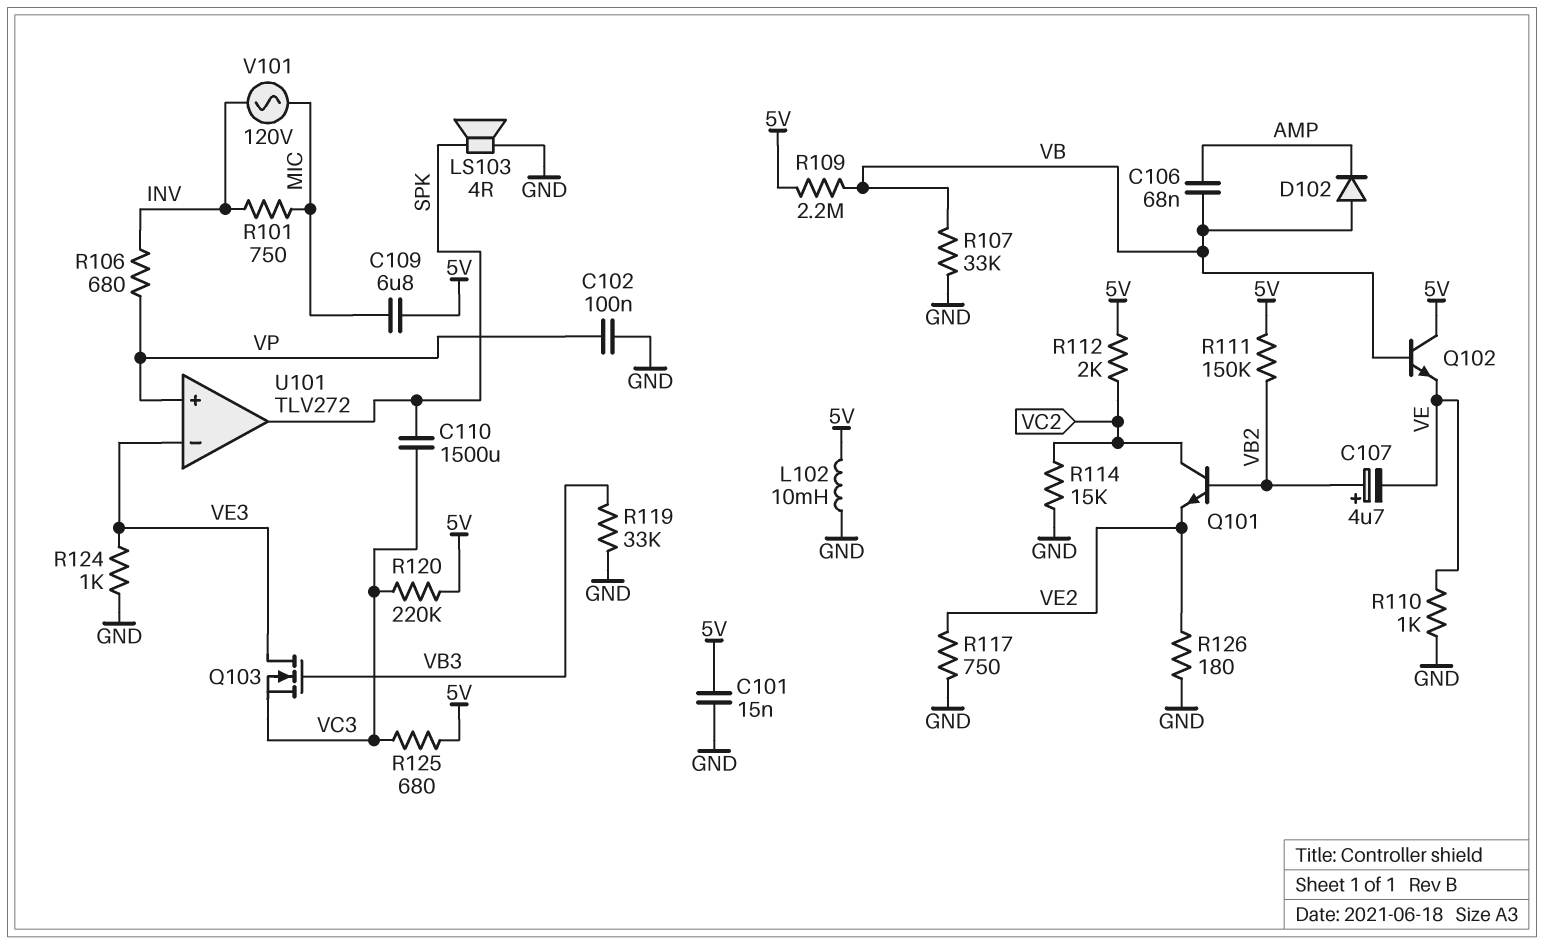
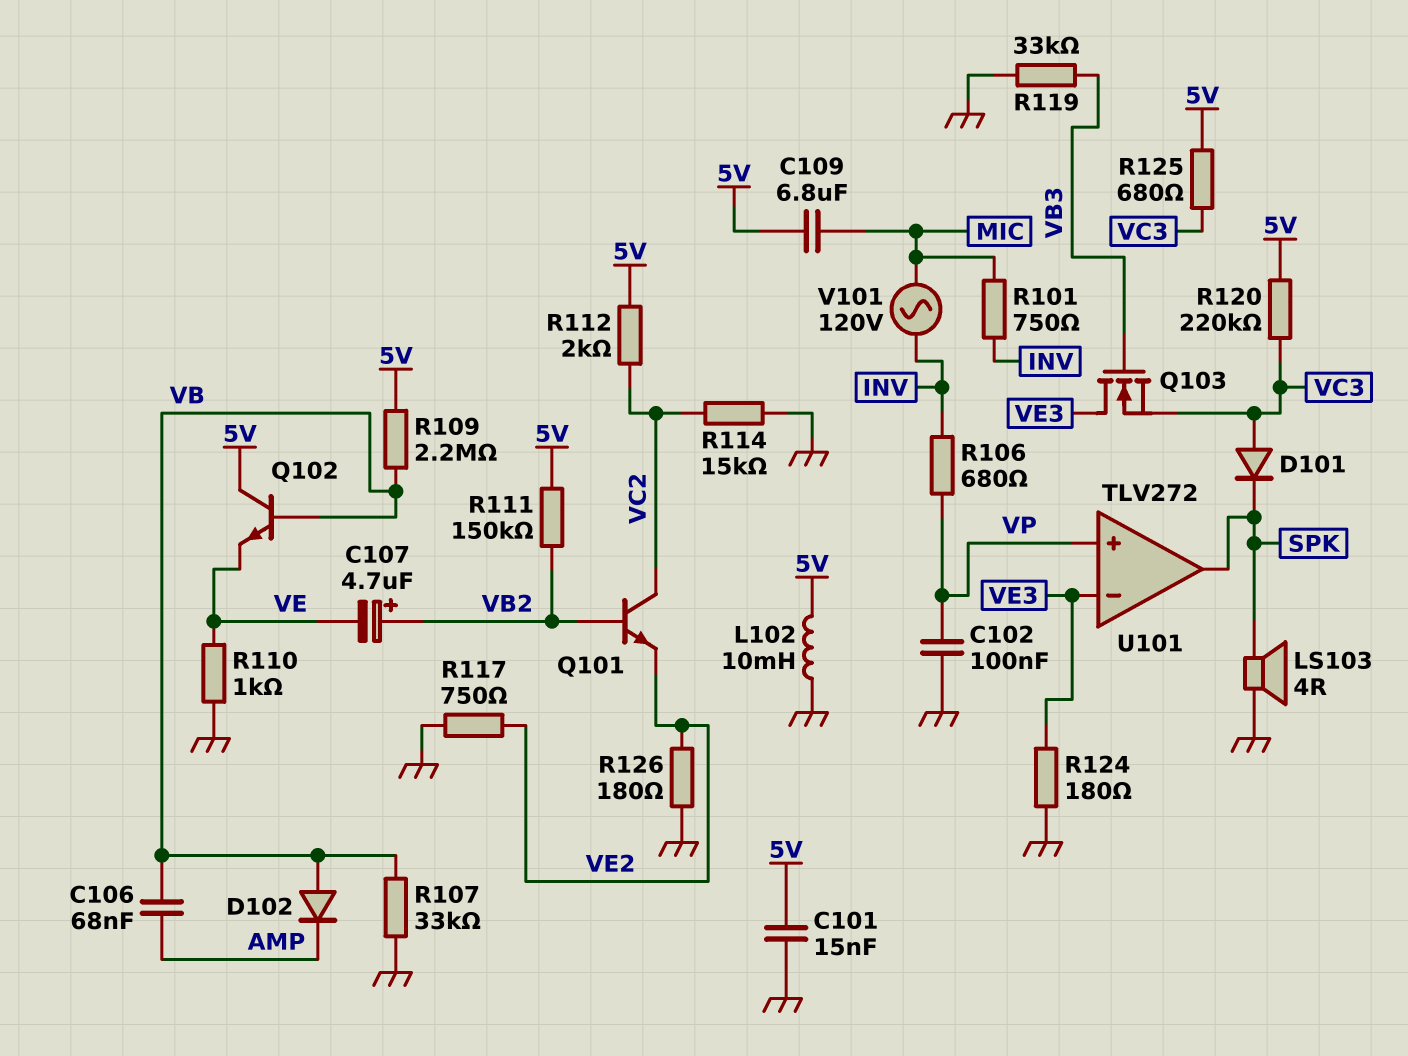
C110: 1500uF (SPK, VC3) -> none
D101: none -> diode (A VC3, K SPK)
R124: 1k (GND, VE3) -> 180 (GND, VE3)

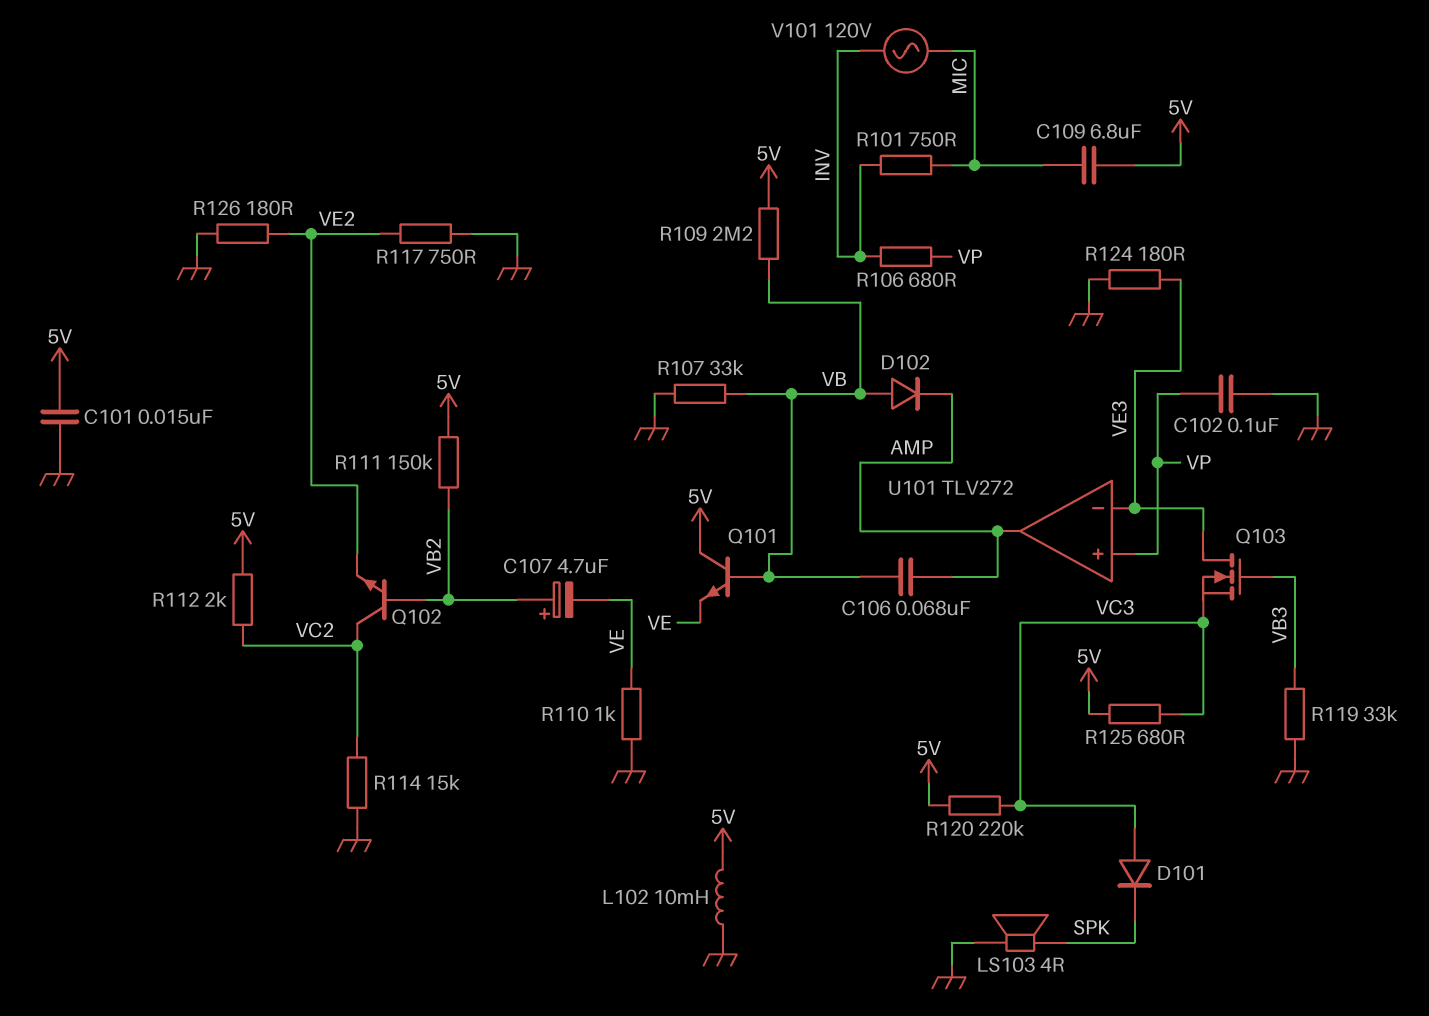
Q101: NPN (B VB2, C VC2, E VE2) -> NPN (B VB, C 5V, E VE)
Q102: NPN (B VB, C 5V, E VE) -> NPN (B VB2, C VC2, E VE2)
U101 pin out: SPK -> AMP

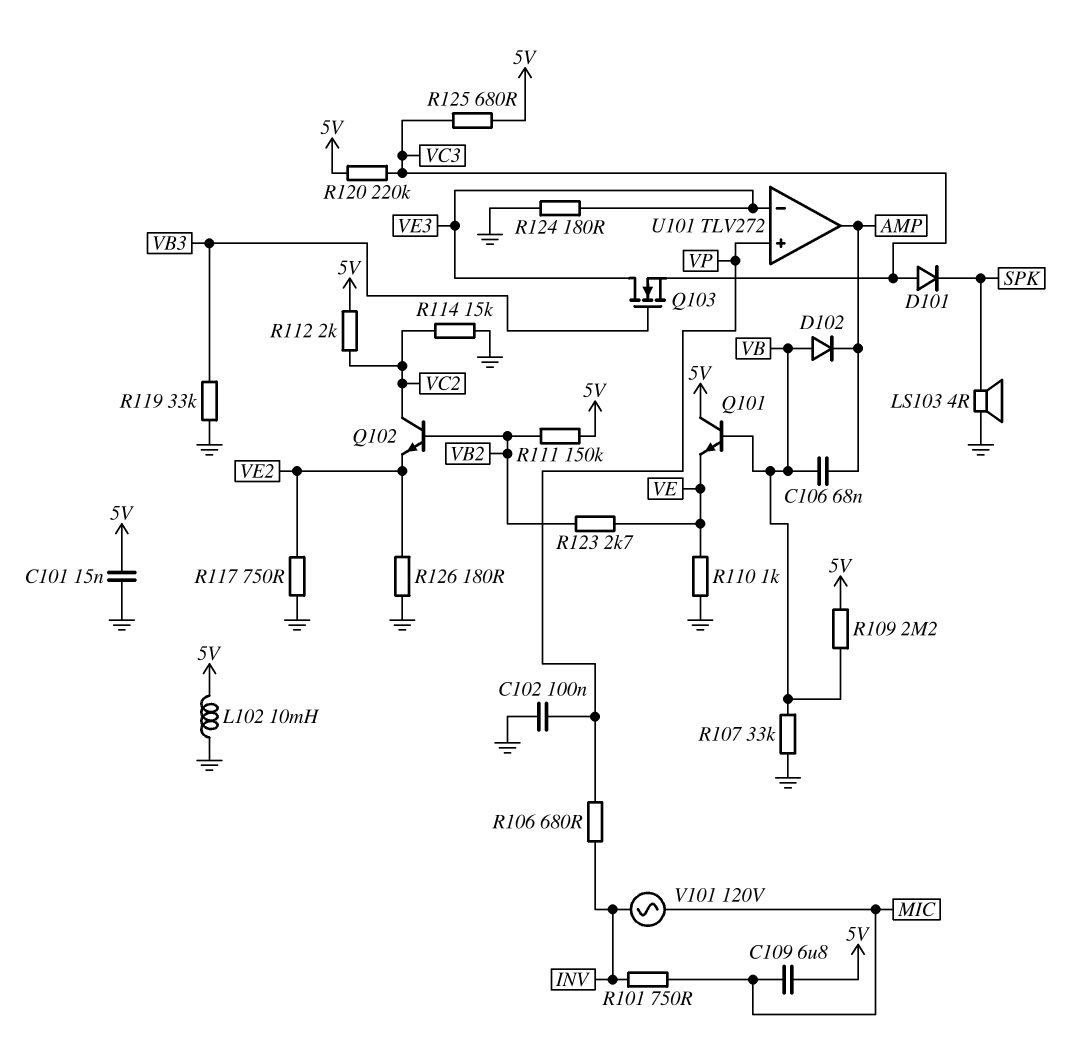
C107: 4.7uF (plus VB2, minus VE) -> none
R123: none -> 2.7k (VB2, VE)

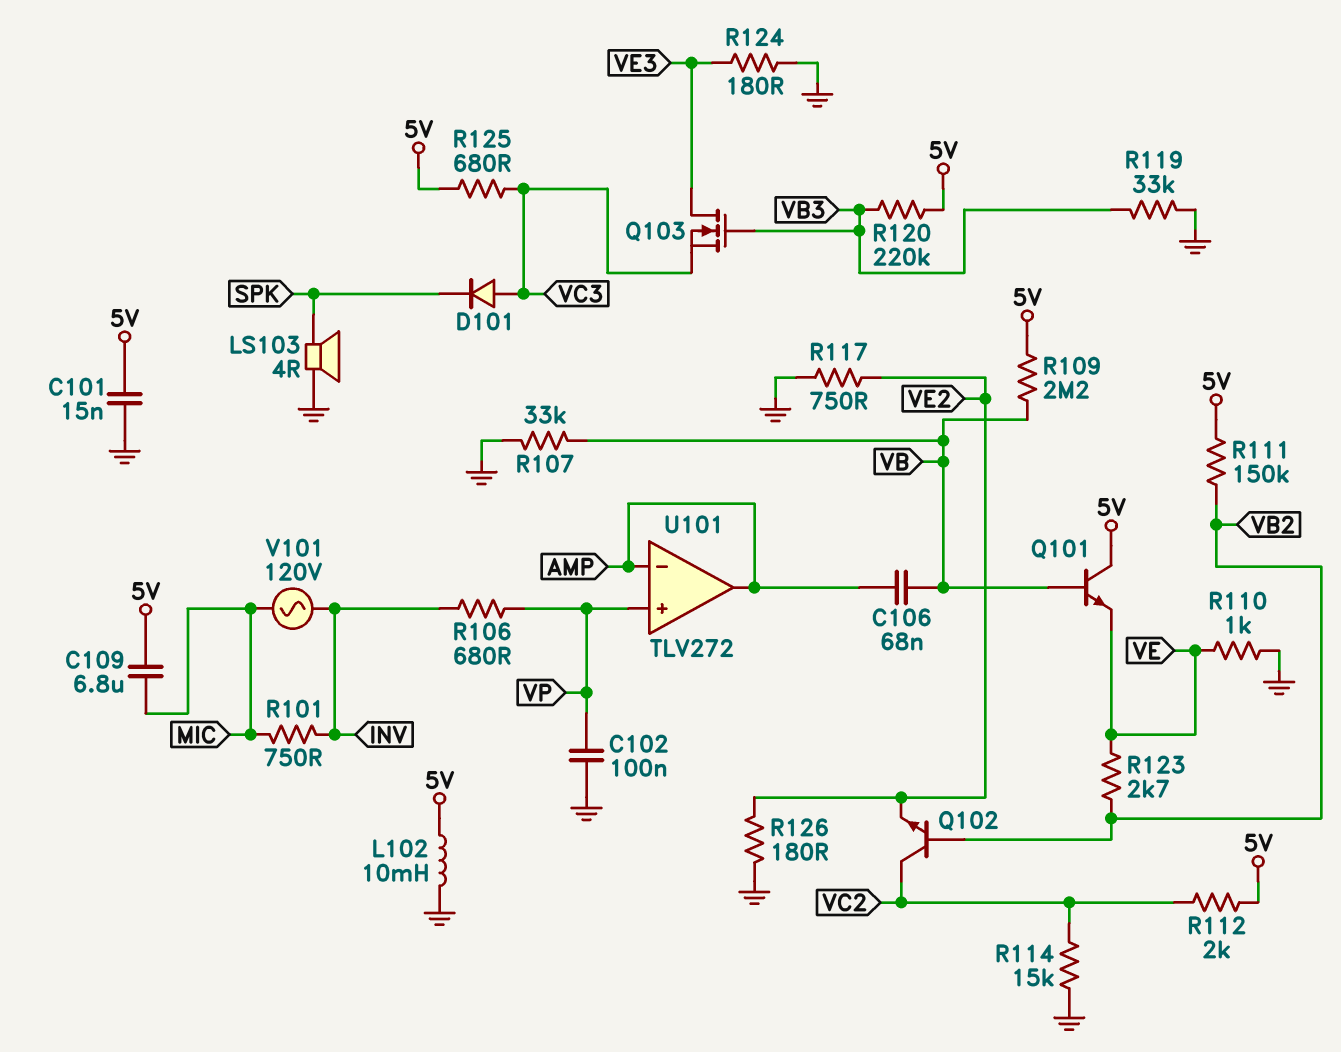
D102: diode (A VB, K AMP) -> none
R120: 220k (5V, VC3) -> 220k (5V, VB3)
U101 pin in-: VE3 -> AMP

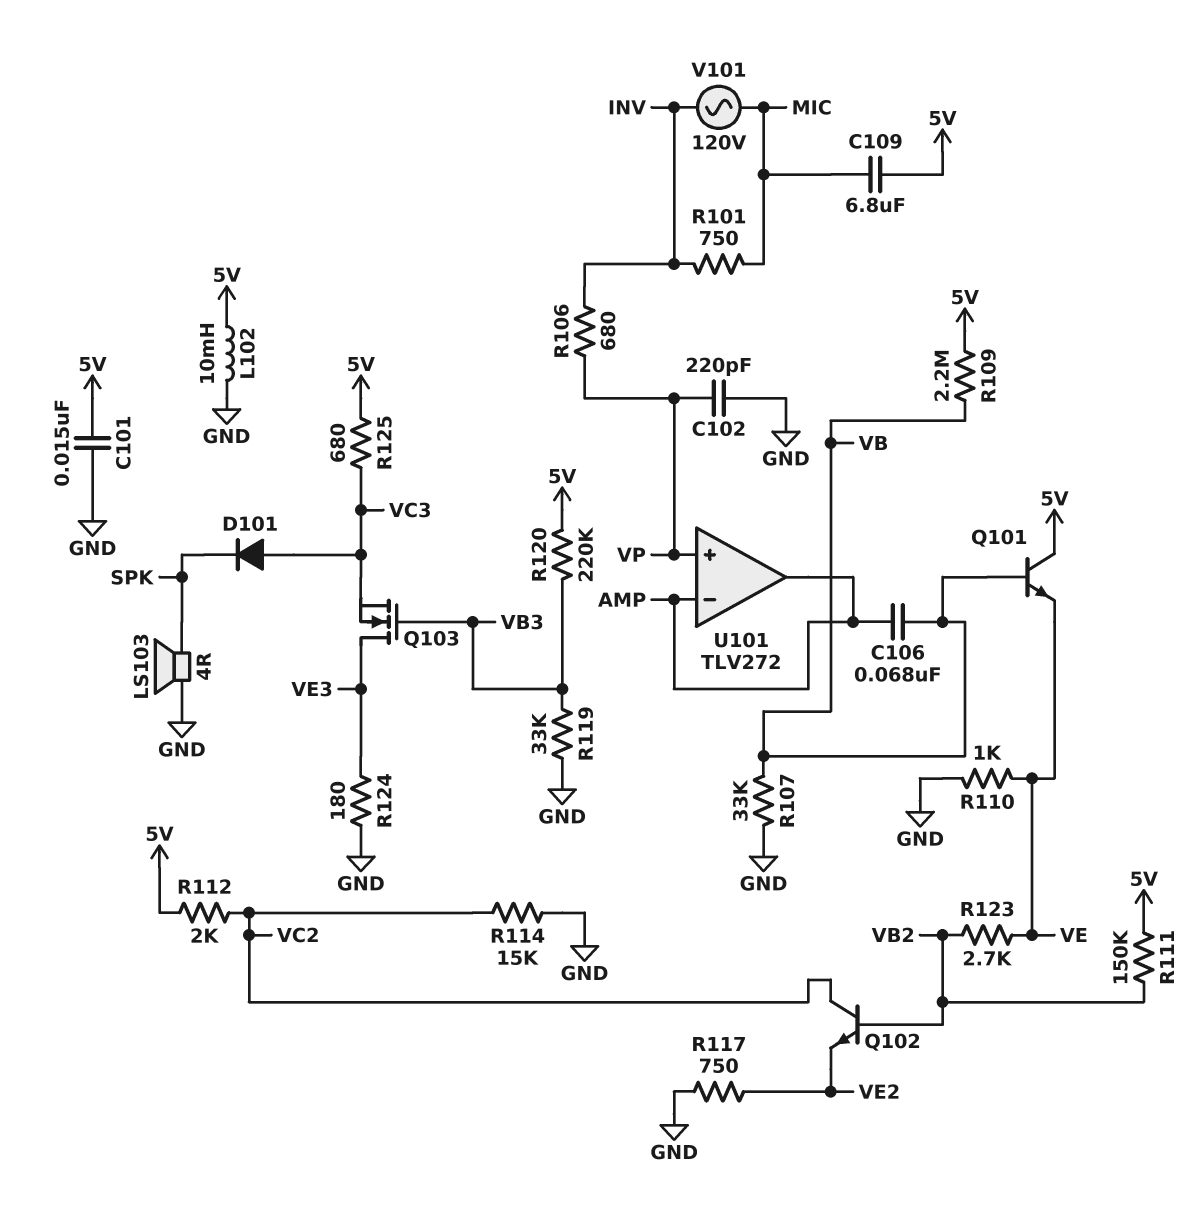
C102: 100nF (GND, VP) -> 220pF (GND, VP)
R126: 180 (GND, VE2) -> none

